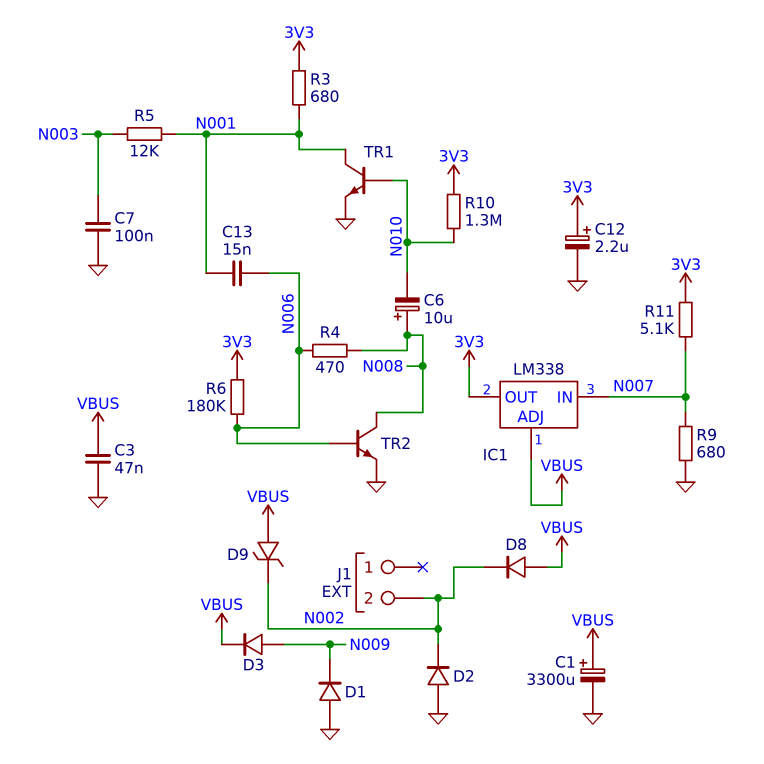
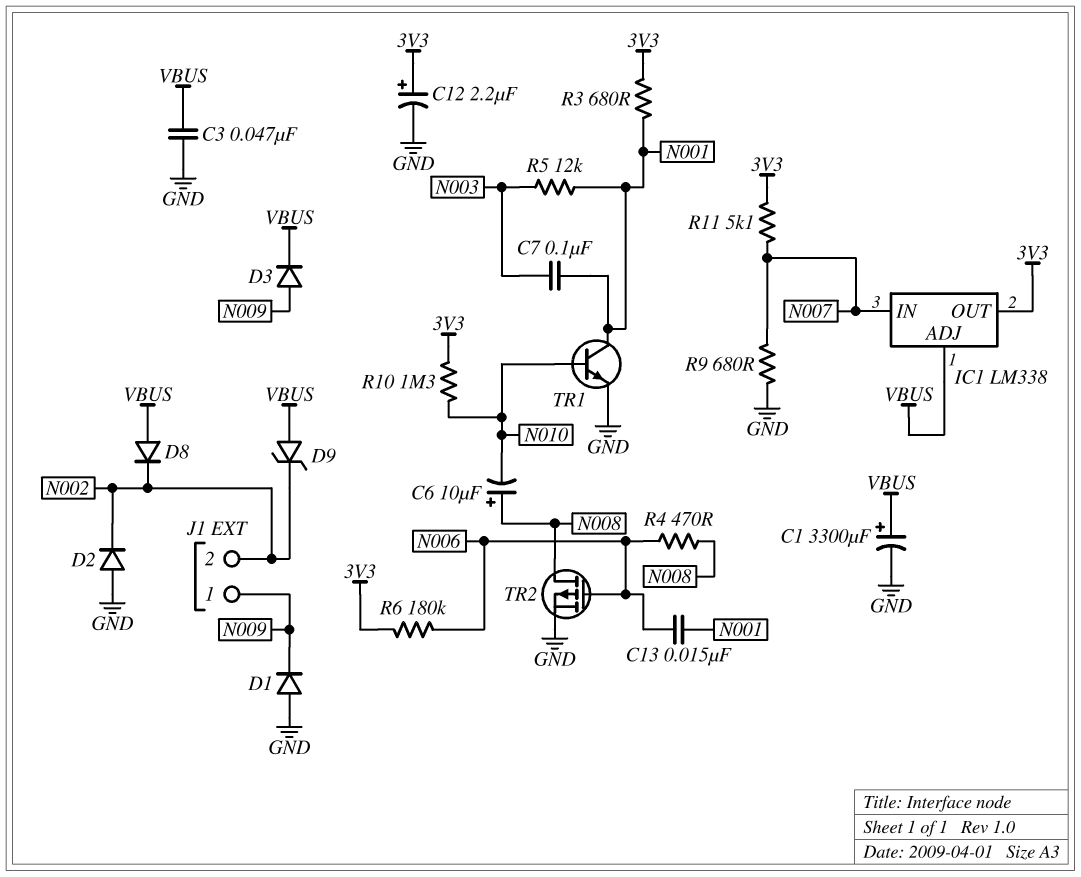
C7: 100nF (GND, N003) -> 100nF (N001, N003)
J1 pin 1: none -> N009
TR2: NPN (B N006, C N008, E GND) -> PMOS (G N006, D N008, S GND)

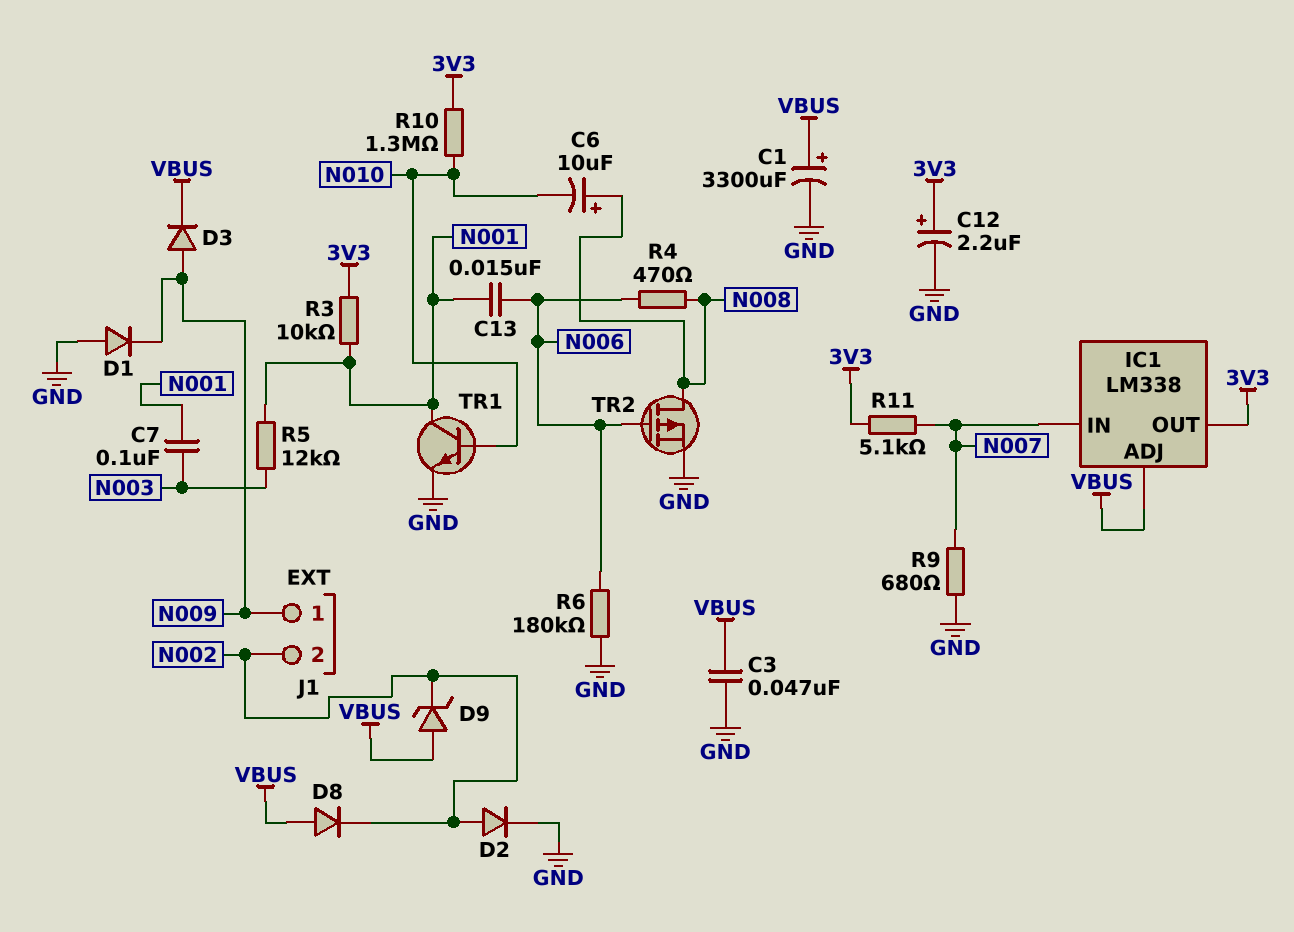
D2: diode (A GND, K N002) -> diode (A N002, K GND)
R3: 680 (3V3, N001) -> 10k (3V3, N001)
R6: 180k (3V3, N006) -> 180k (GND, N006)

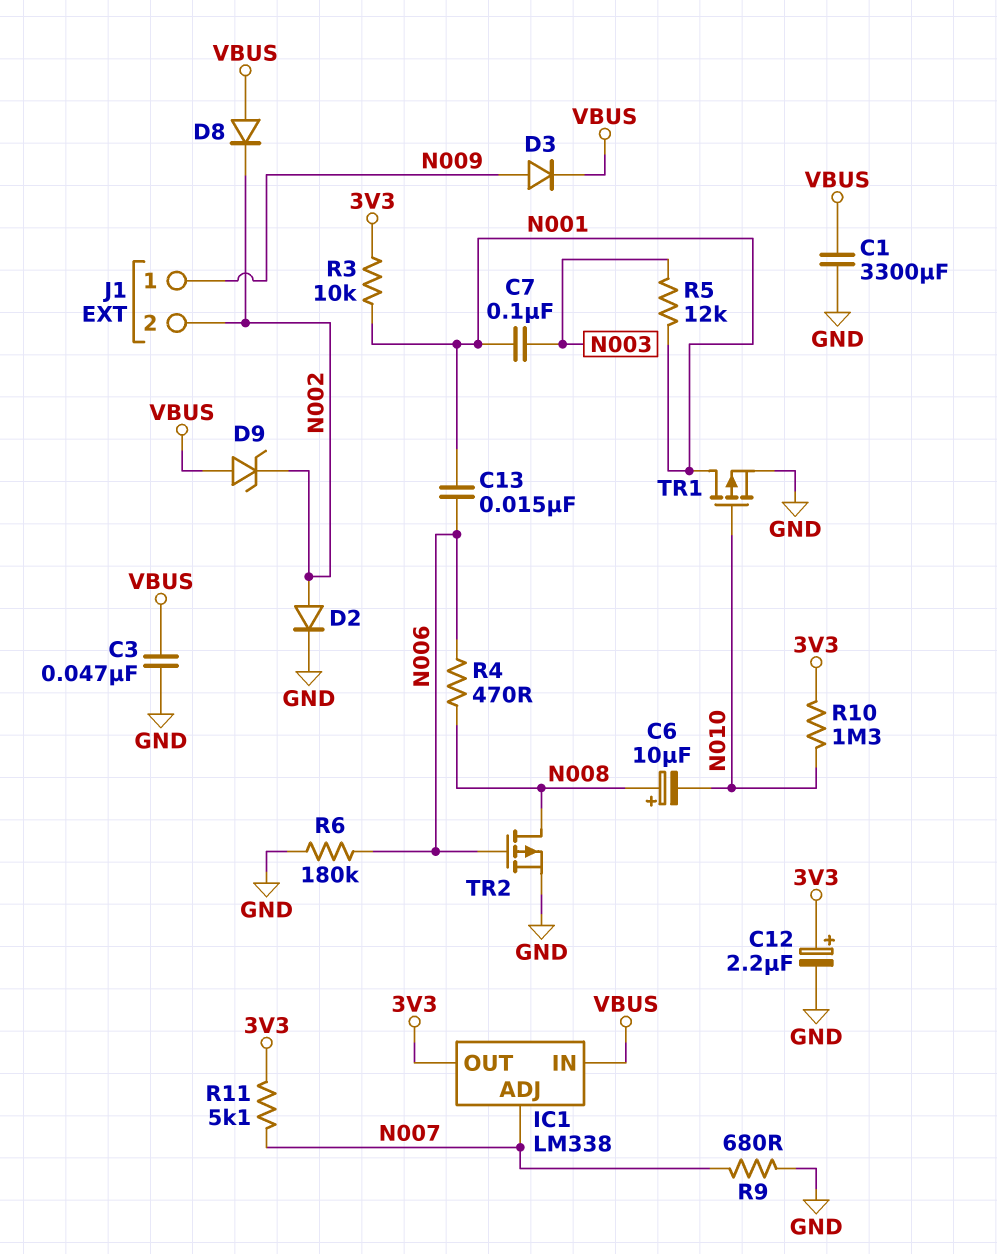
C1: 3300uF (plus VBUS, minus GND) -> 3300uF (GND, VBUS)
D1: diode (A GND, K N009) -> none
IC1 pin ADJ: VBUS -> N007
IC1 pin IN: N007 -> VBUS
TR1: NPN (B N010, C N001, E GND) -> PMOS (G N010, D N001, S GND)

